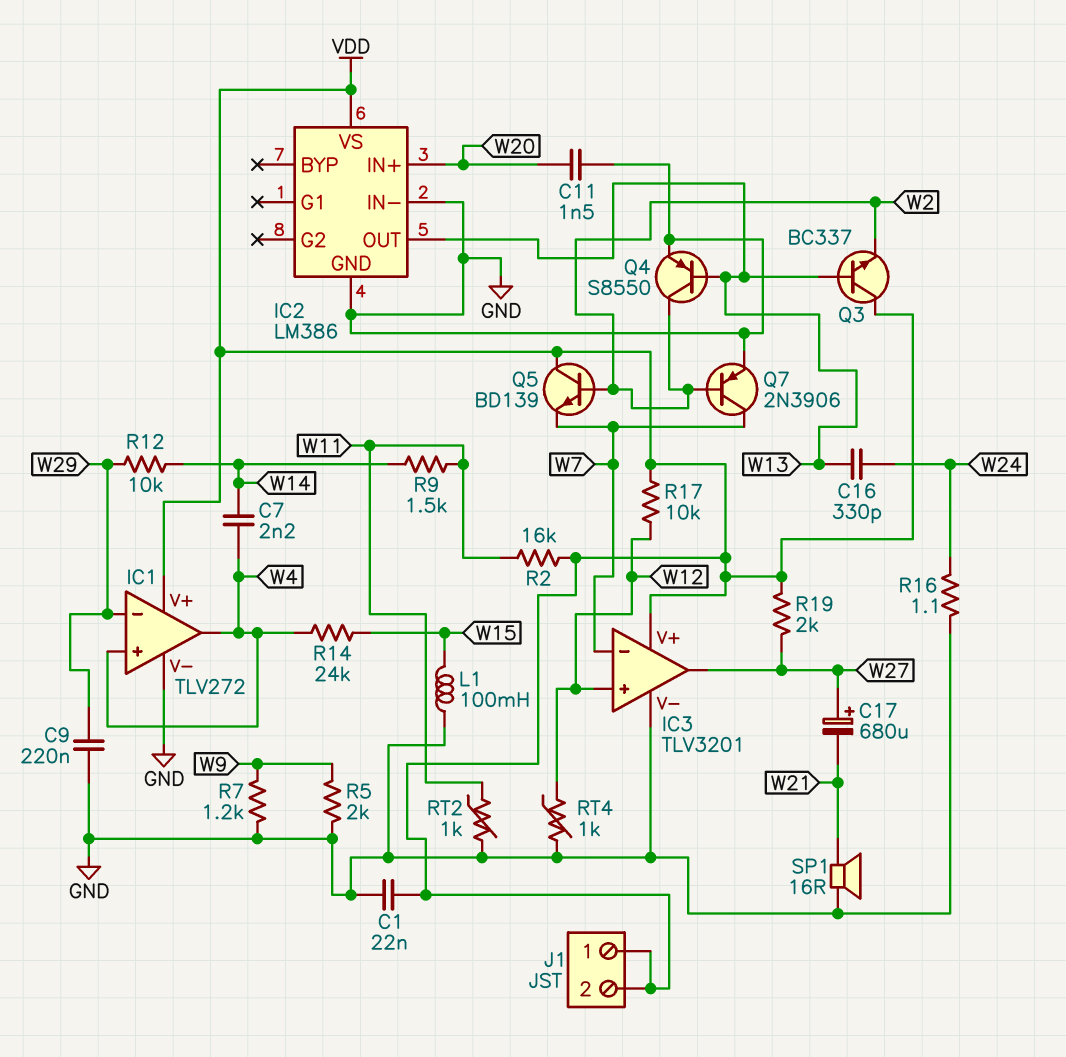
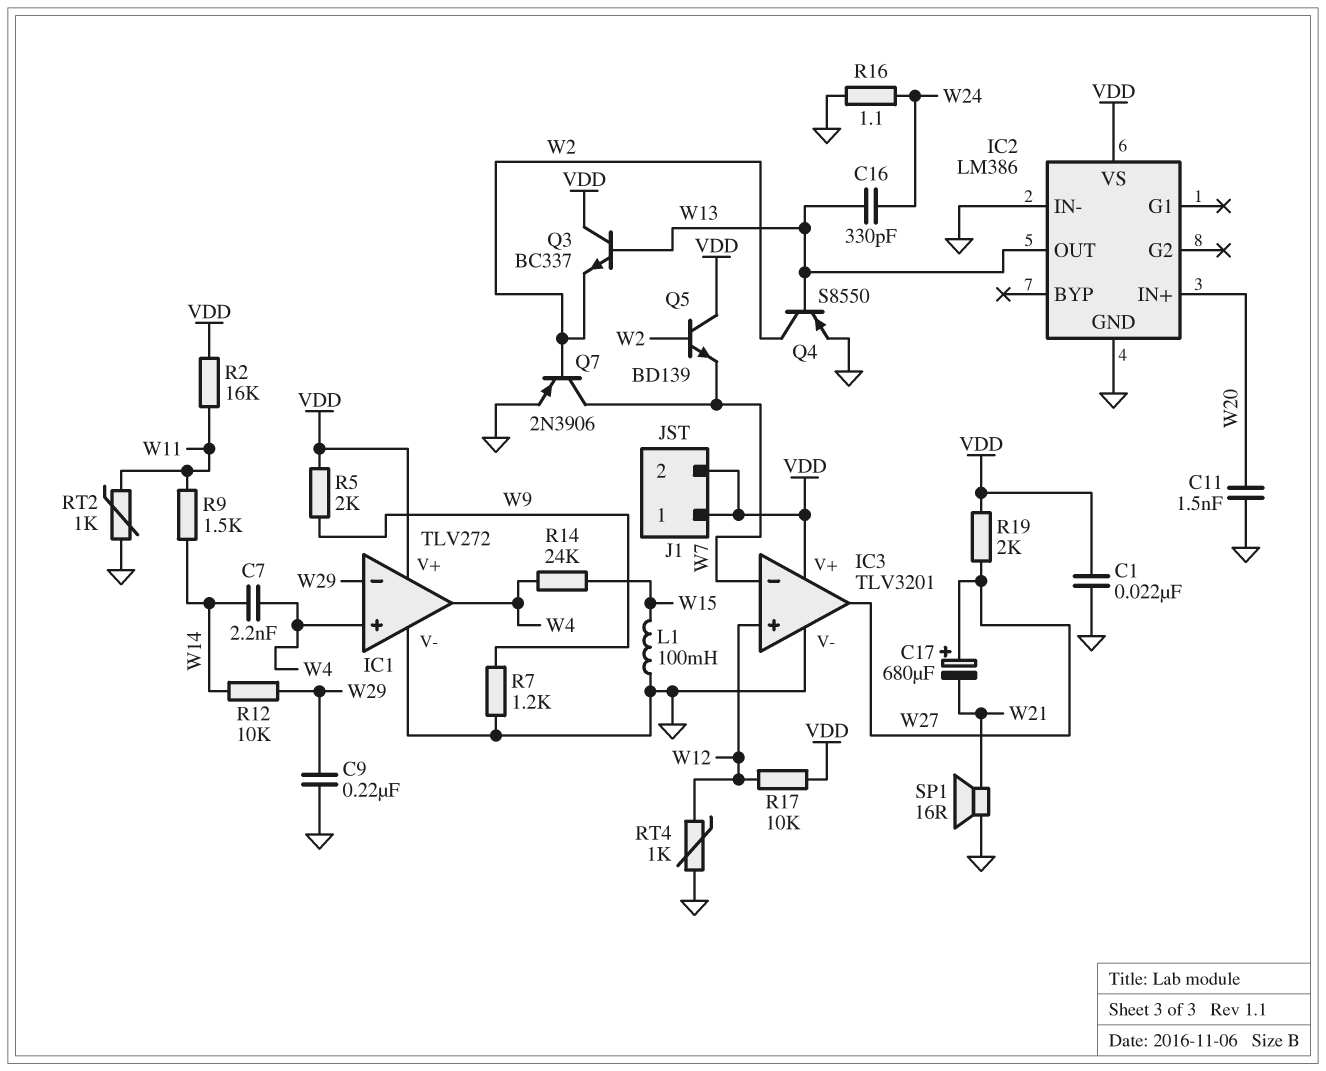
R5: 2k (GND, W9) -> 2k (VDD, W9)

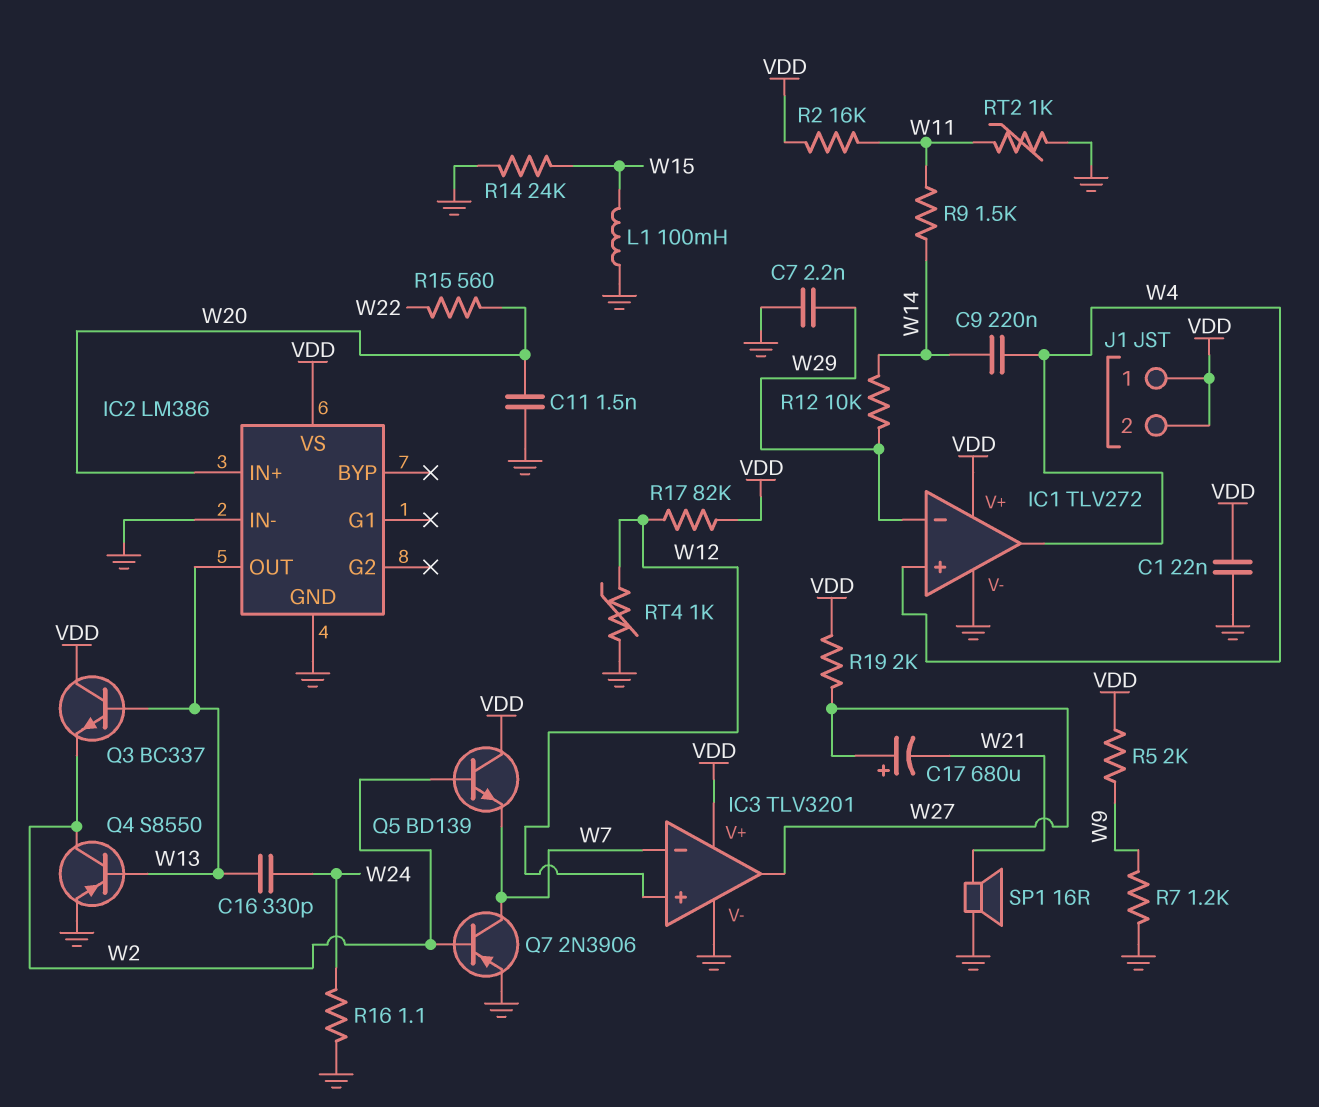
C7: 2.2nF (W4, W14) -> 2.2nF (GND, W29)
C9: 220nF (GND, W29) -> 220nF (W4, W14)
R14: 24k (W4, W15) -> 24k (GND, W15)
R15: none -> 560 (W20, W22)
R17: 10k (VDD, W12) -> 82k (VDD, W12)

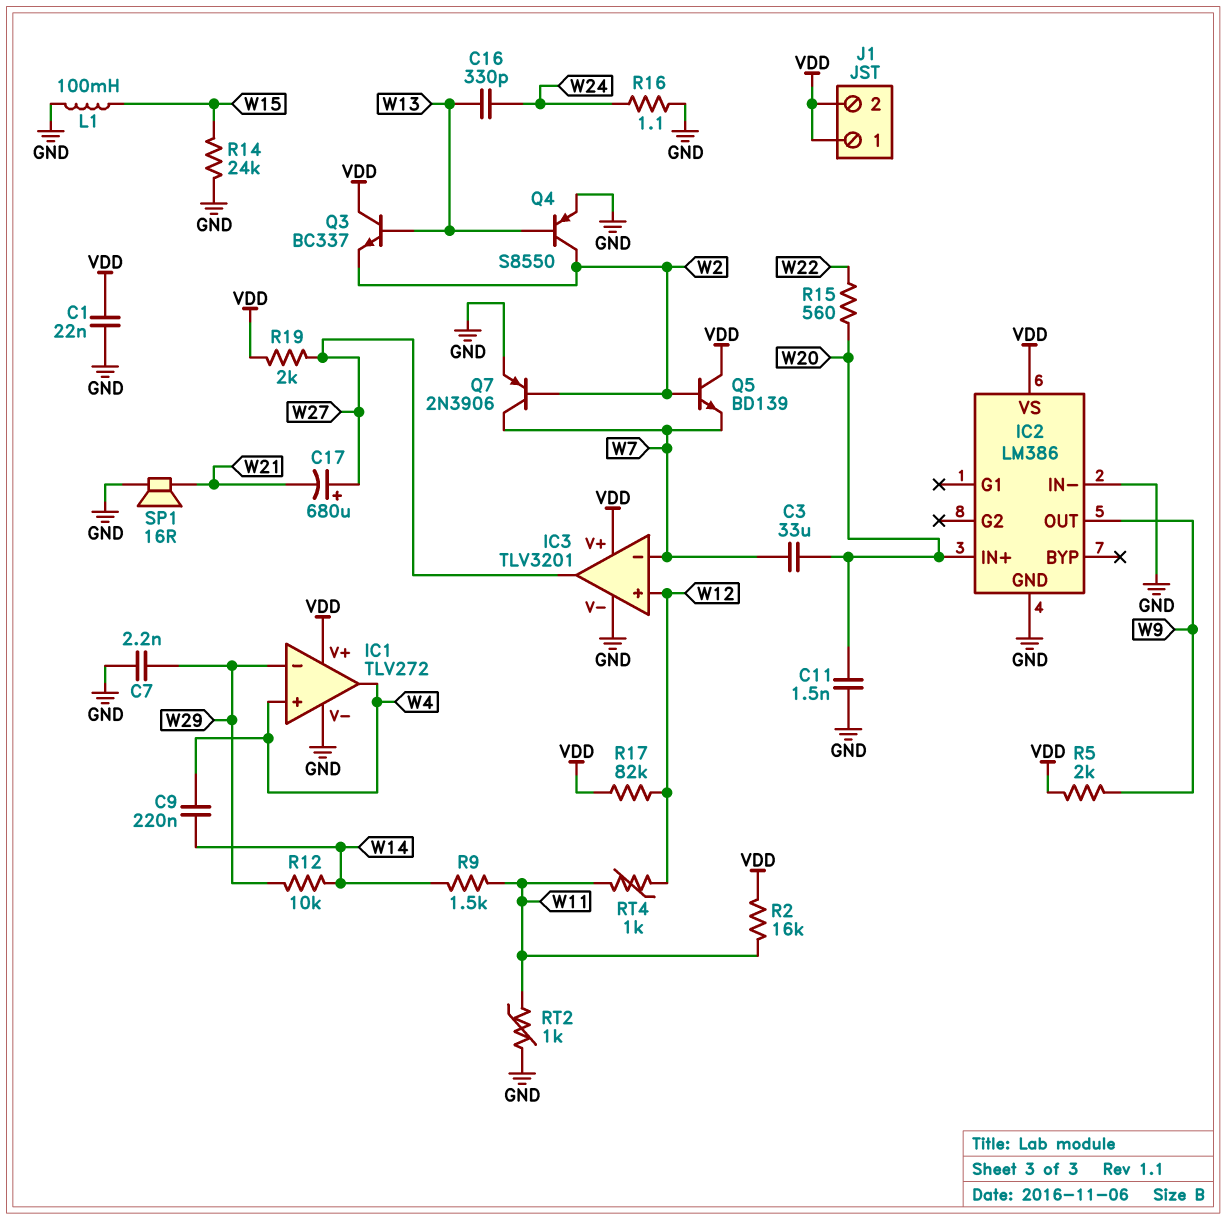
C3: none -> 33uF (W7, W20)
IC2 pin OUT: W13 -> W9
R7: 1.2k (GND, W9) -> none
RT4: 1k (GND, W12) -> 1k (W11, W12)

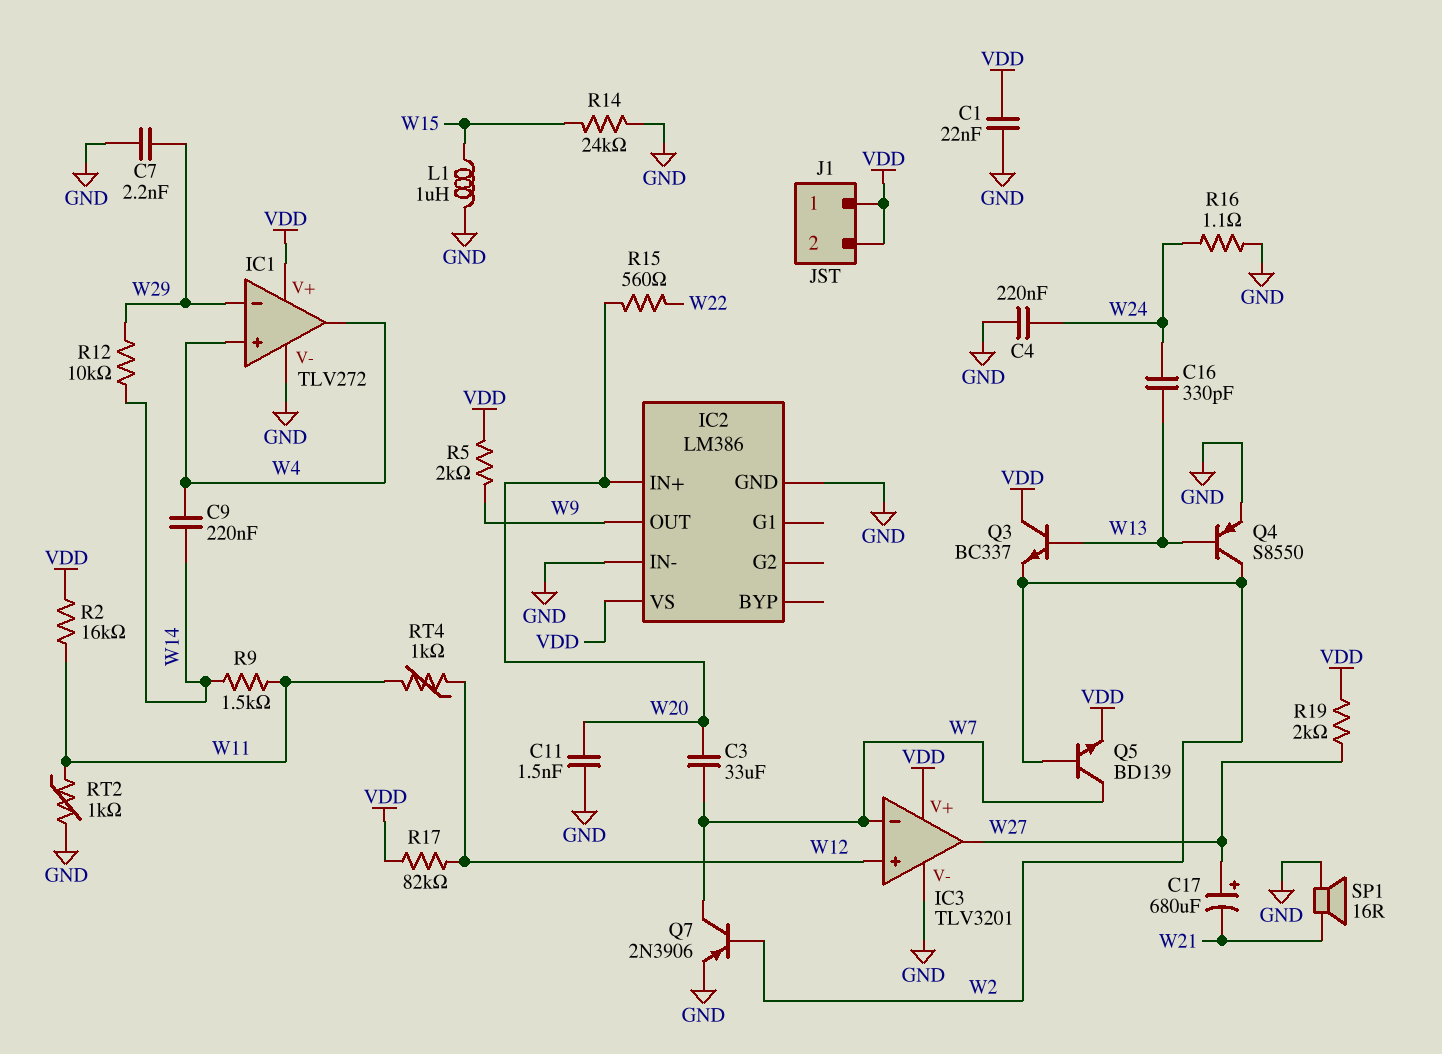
C4: none -> 220nF (GND, W24)
L1: 100mH (GND, W15) -> 1uH (GND, W15)
Q5: NPN BD139 (B W2, C VDD, E W7) -> NPN BD139 (B W2, C W7, E VDD)

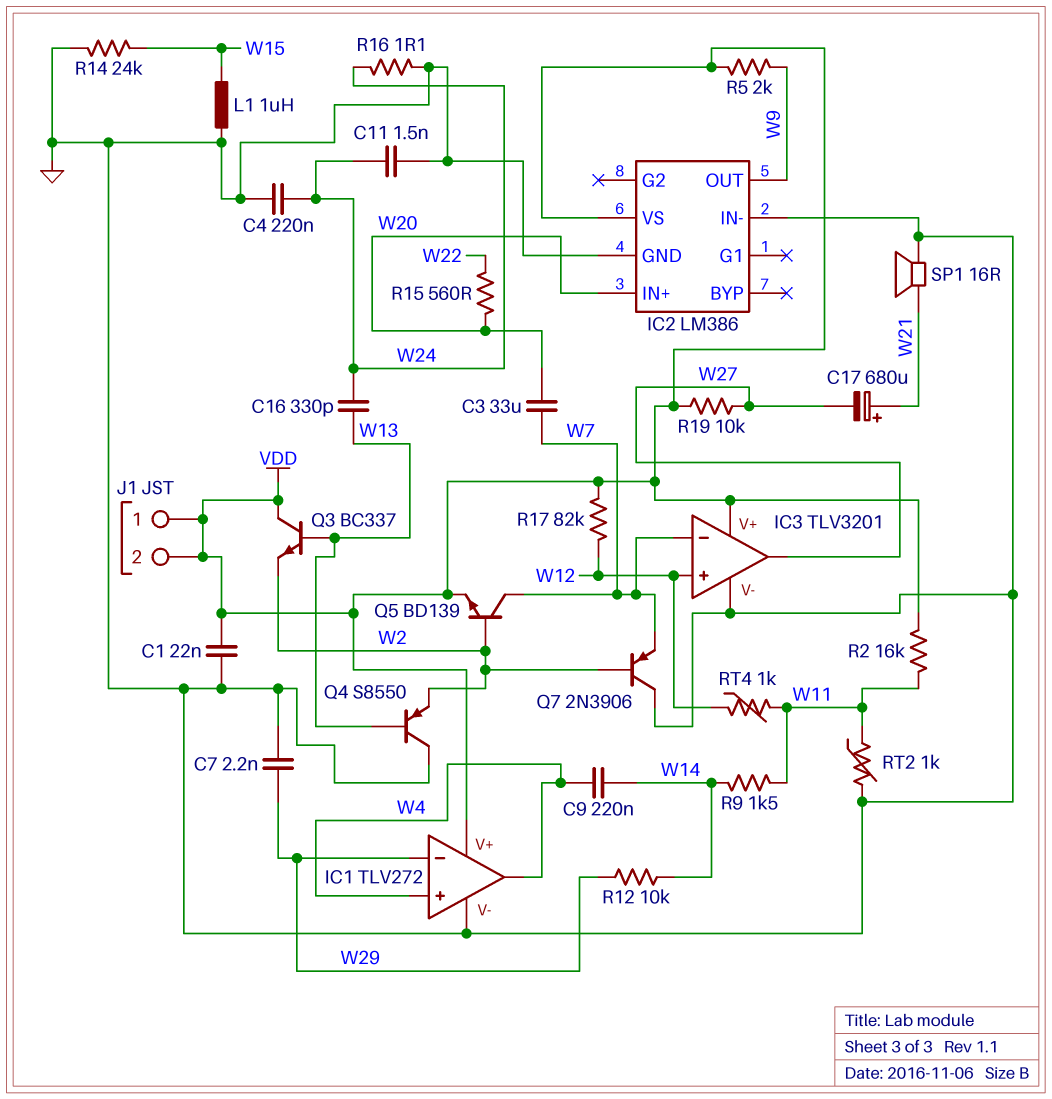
C11: 1.5nF (GND, W20) -> 1.5nF (GND, W24)
C17: 680uF (plus W27, minus W21) -> 680uF (plus W21, minus W27)
Q4: PNP S8550 (B W13, C W2, E GND) -> PNP S8550 (B W13, C GND, E W2)
Q7: PNP 2N3906 (B W2, C W7, E GND) -> PNP 2N3906 (B W2, C GND, E W7)
R19: 2k (VDD, W27) -> 10k (VDD, W27)

